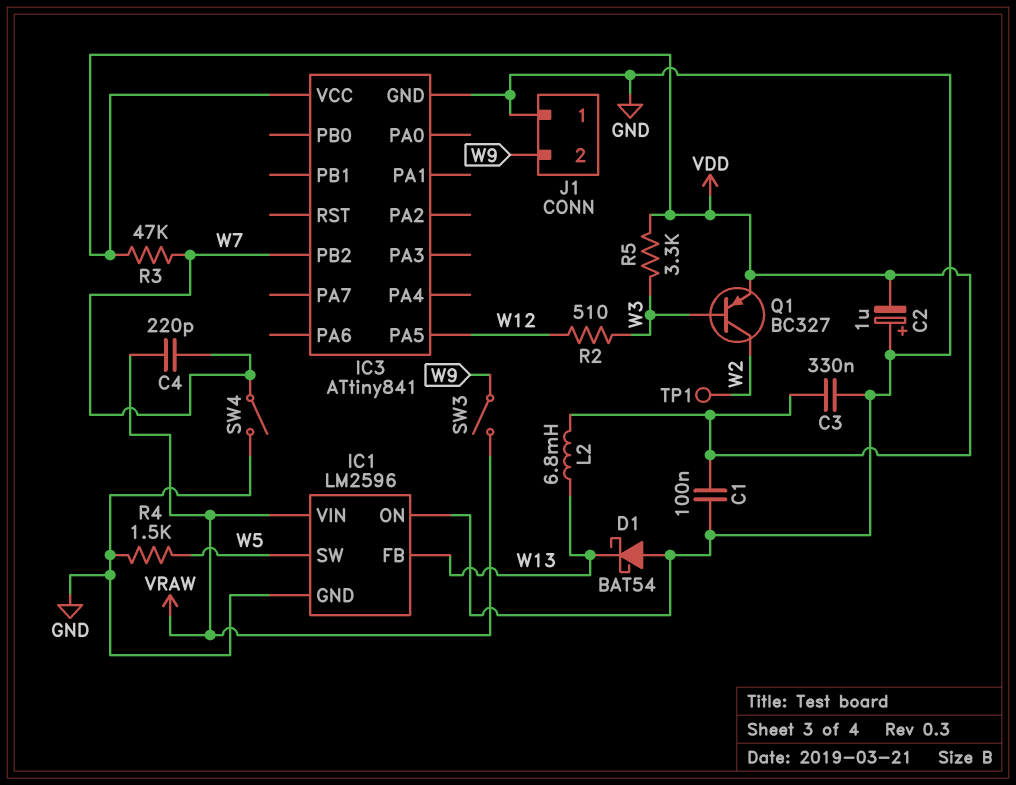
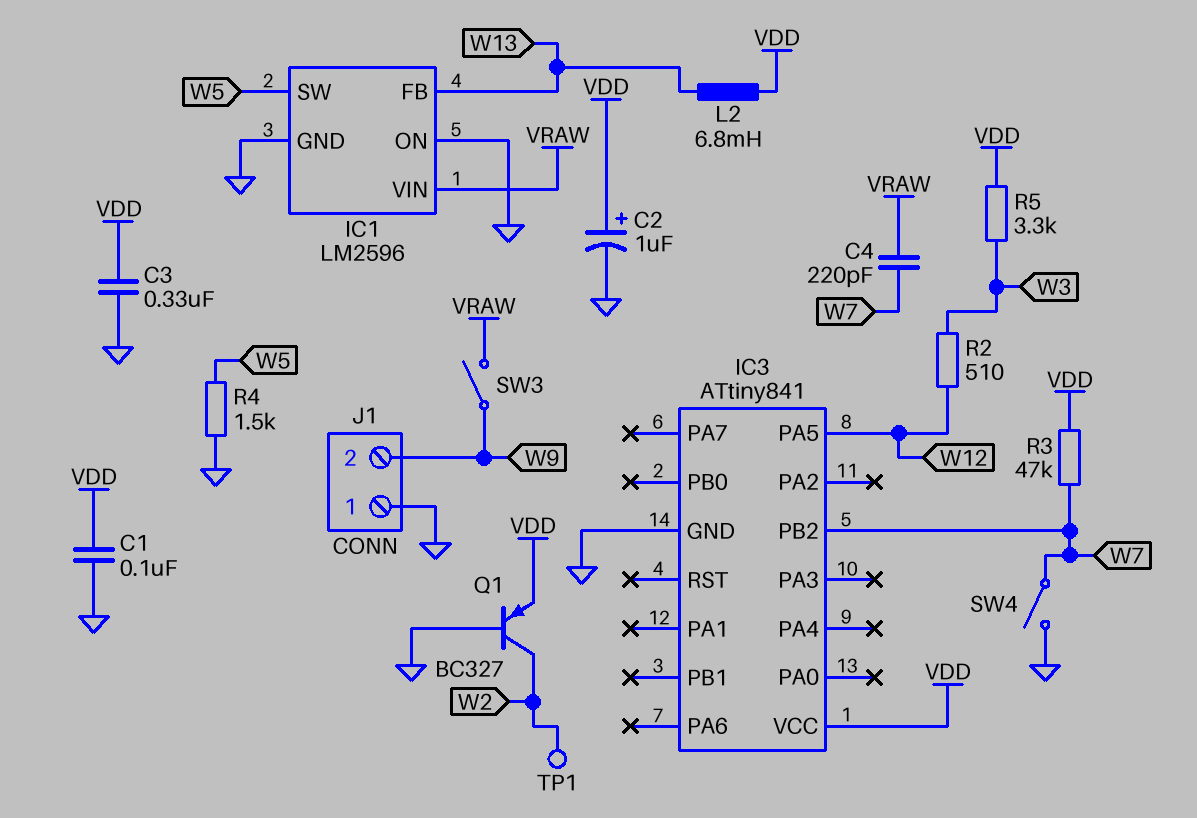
C2: 1uF (plus GND, minus VDD) -> 1uF (plus VDD, minus GND)
D1: schottky BAT54 (A GND, K W13) -> none
Q1: PNP BC327 (B W3, C W2, E VDD) -> PNP BC327 (B GND, C W2, E VDD)

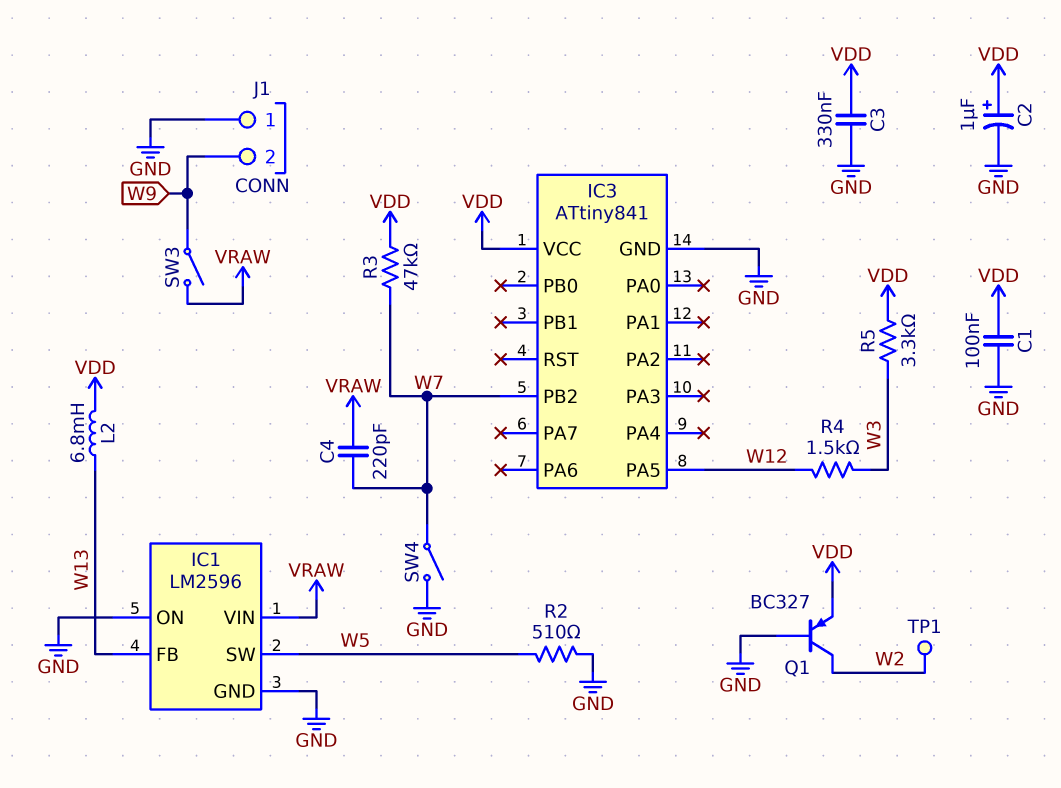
R2: 510 (W3, W12) -> 510 (GND, W5)
R4: 1.5k (GND, W5) -> 1.5k (W3, W12)

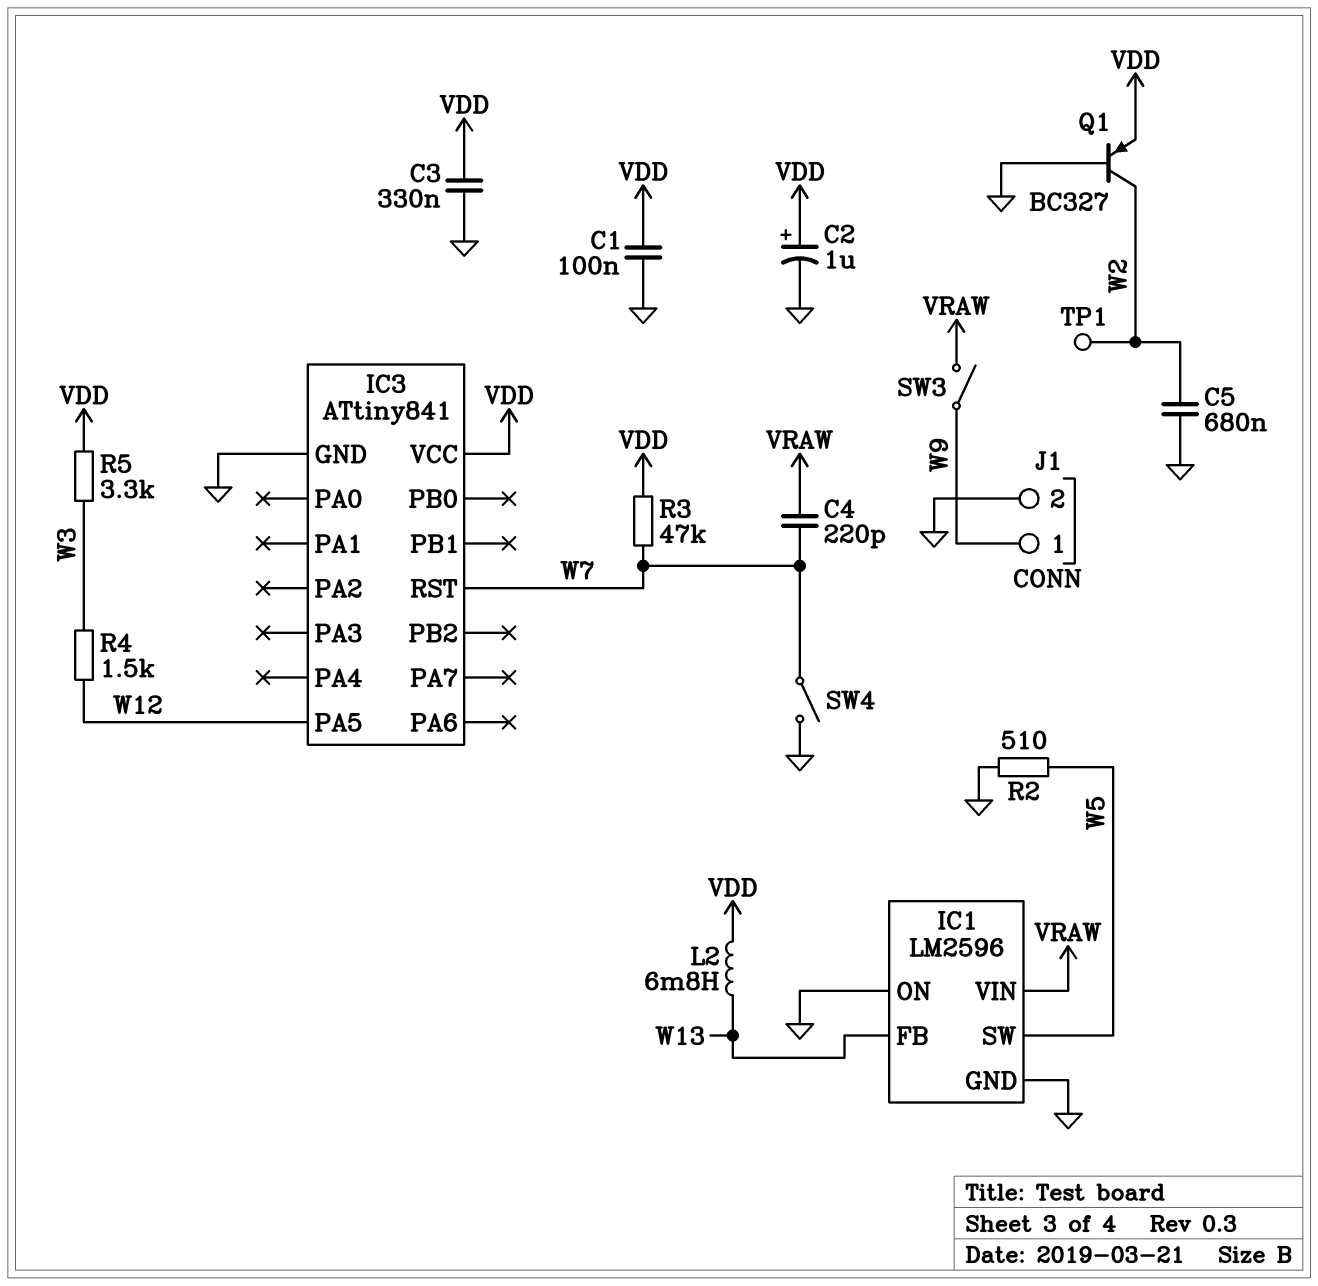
C5: none -> 680nF (GND, W2)
IC3 pin PB2: W7 -> none
IC3 pin RST: none -> W7
J1 pin 1: GND -> W9
J1 pin 2: W9 -> GND

